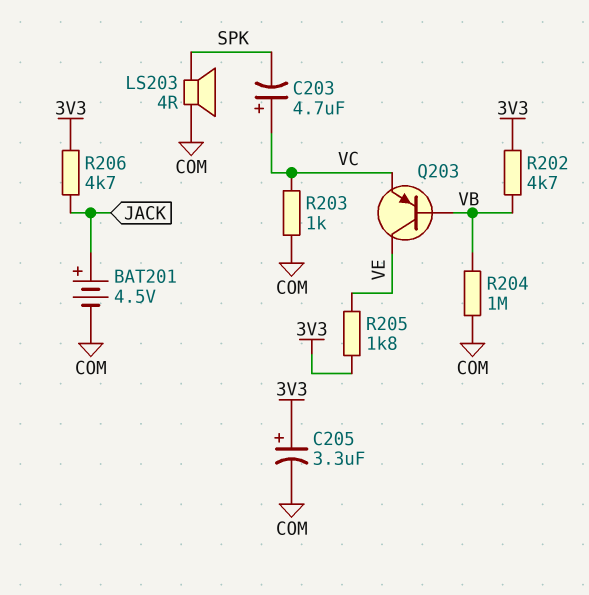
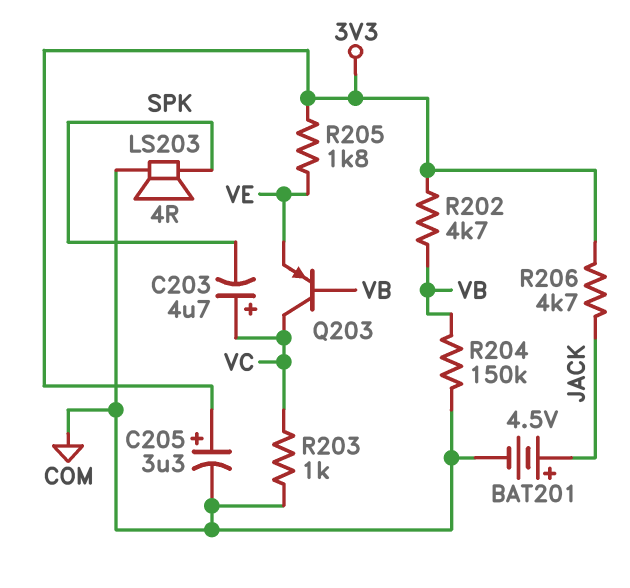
Q203: PNP (B VB, C VE, E VC) -> PNP (B VB, C VC, E VE)
R204: 1M (COM, VB) -> 150k (COM, VB)

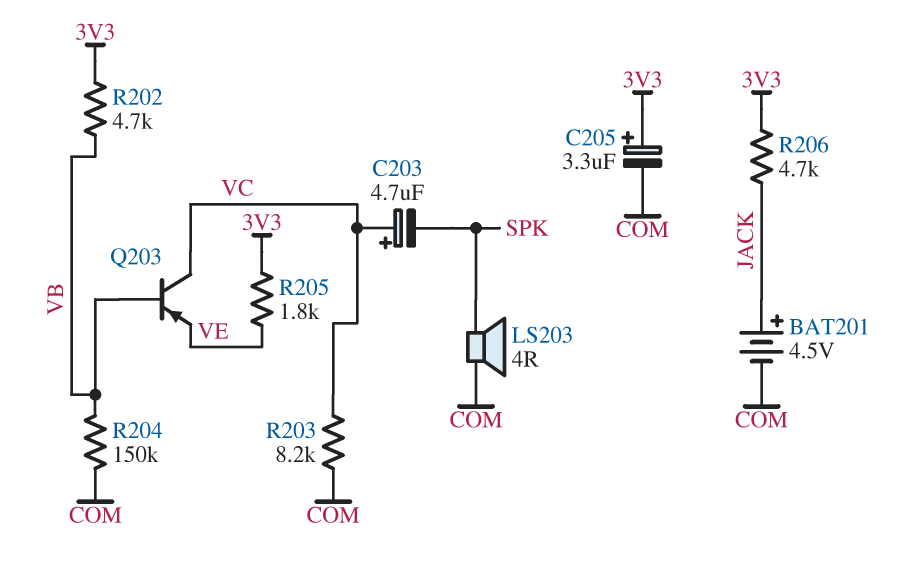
R203: 1k (COM, VC) -> 8.2k (COM, VC)

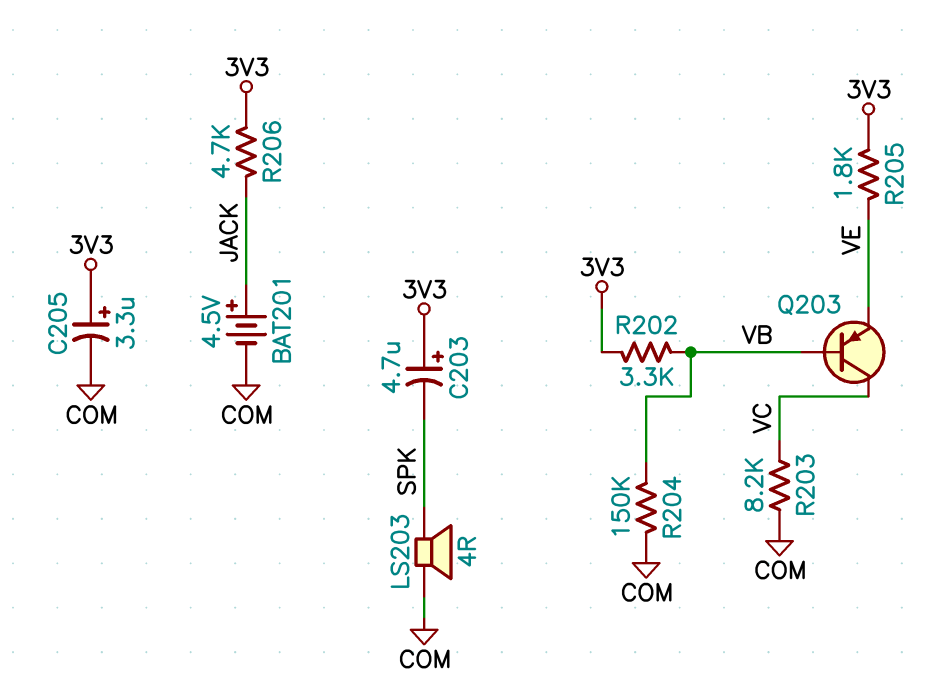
C203: 4.7uF (plus VC, minus SPK) -> 4.7uF (plus 3V3, minus SPK)
R202: 4.7k (3V3, VB) -> 3.3k (3V3, VB)

